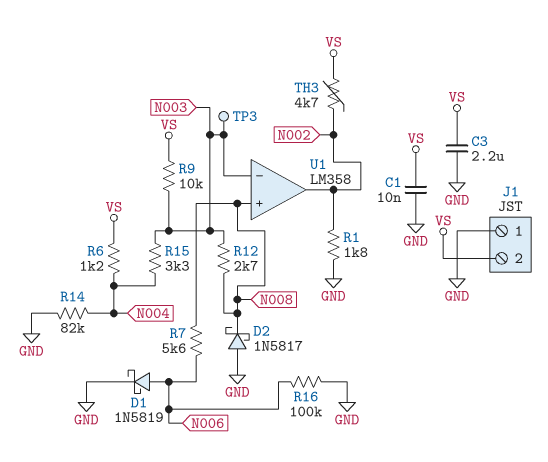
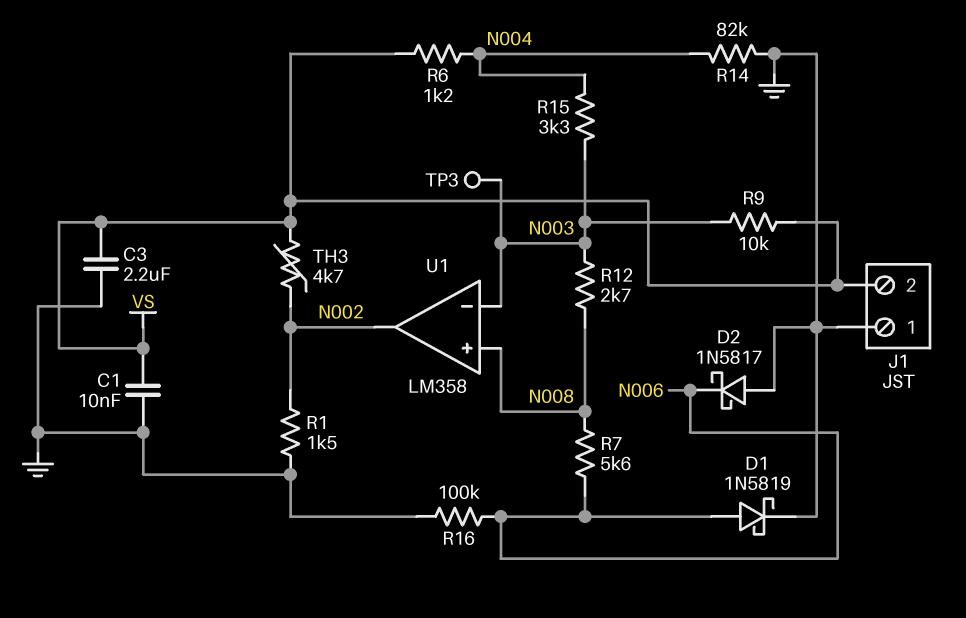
D2: schottky 1N5817 (A GND, K N008) -> schottky 1N5817 (A GND, K N006)
R1: 1.8k (GND, N002) -> 1.5k (GND, N002)

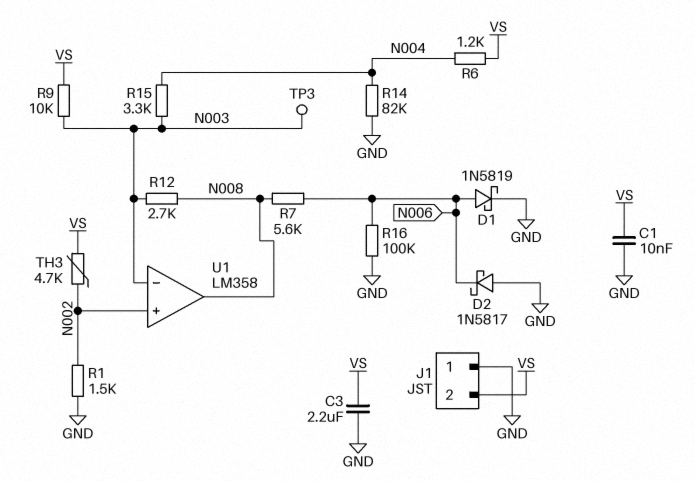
U1 pin in+: N008 -> N002
U1 pin out: N002 -> N008

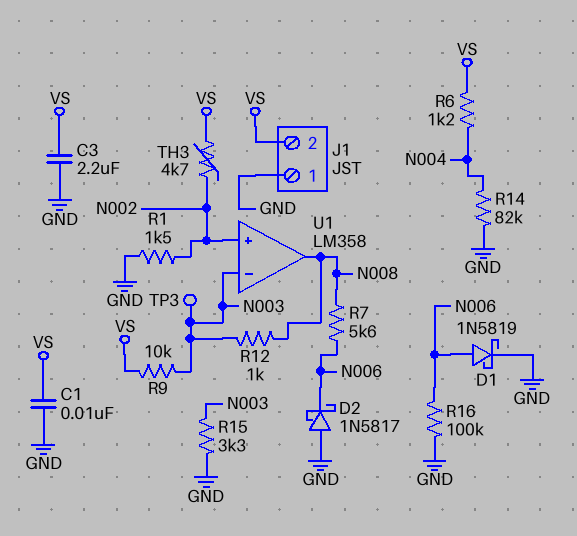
R12: 2.7k (N003, N008) -> 1k (N003, N008)
R15: 3.3k (N003, N004) -> 3.3k (GND, N003)

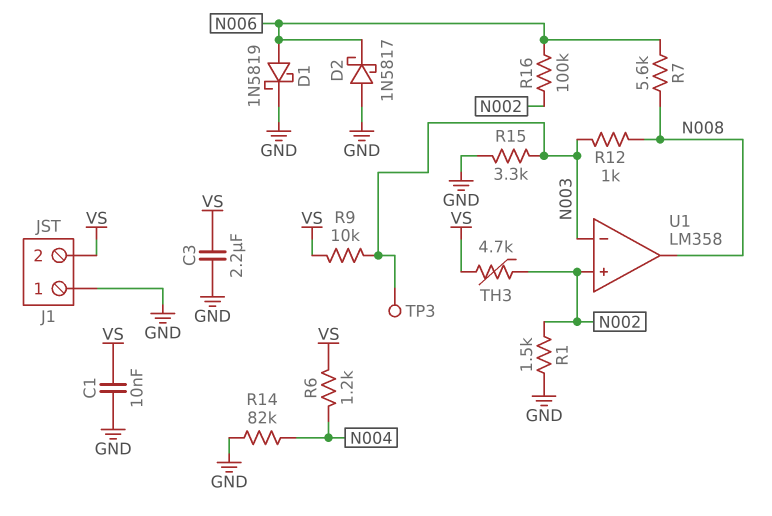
R16: 100k (GND, N006) -> 100k (N002, N006)

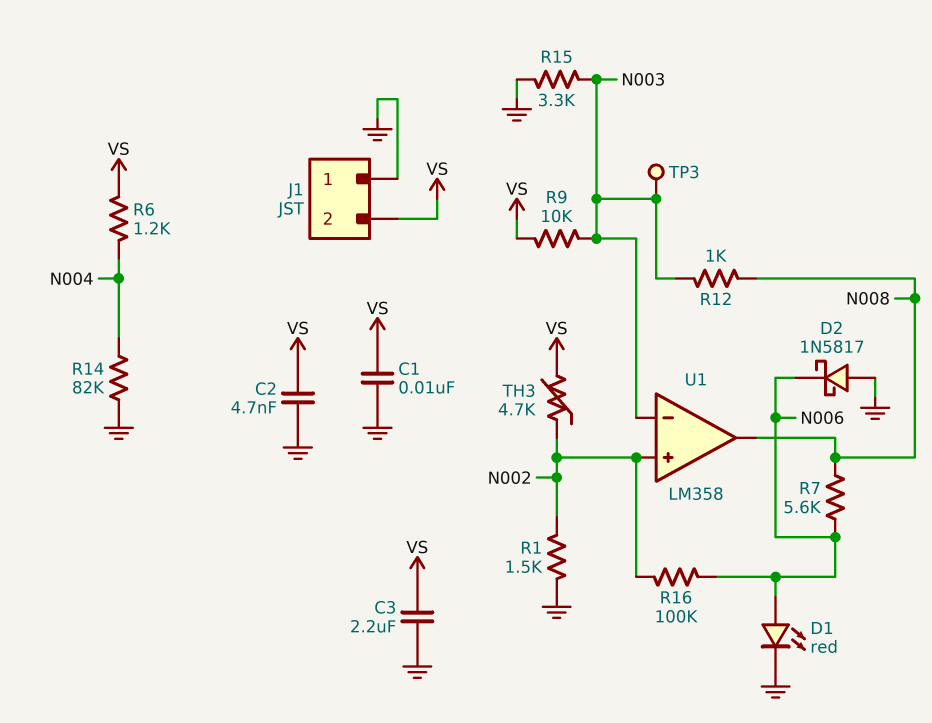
C2: none -> 4.7nF (GND, VS)
D1: schottky 1N5819 (A N006, K GND) -> LED red (A N006, K GND)

